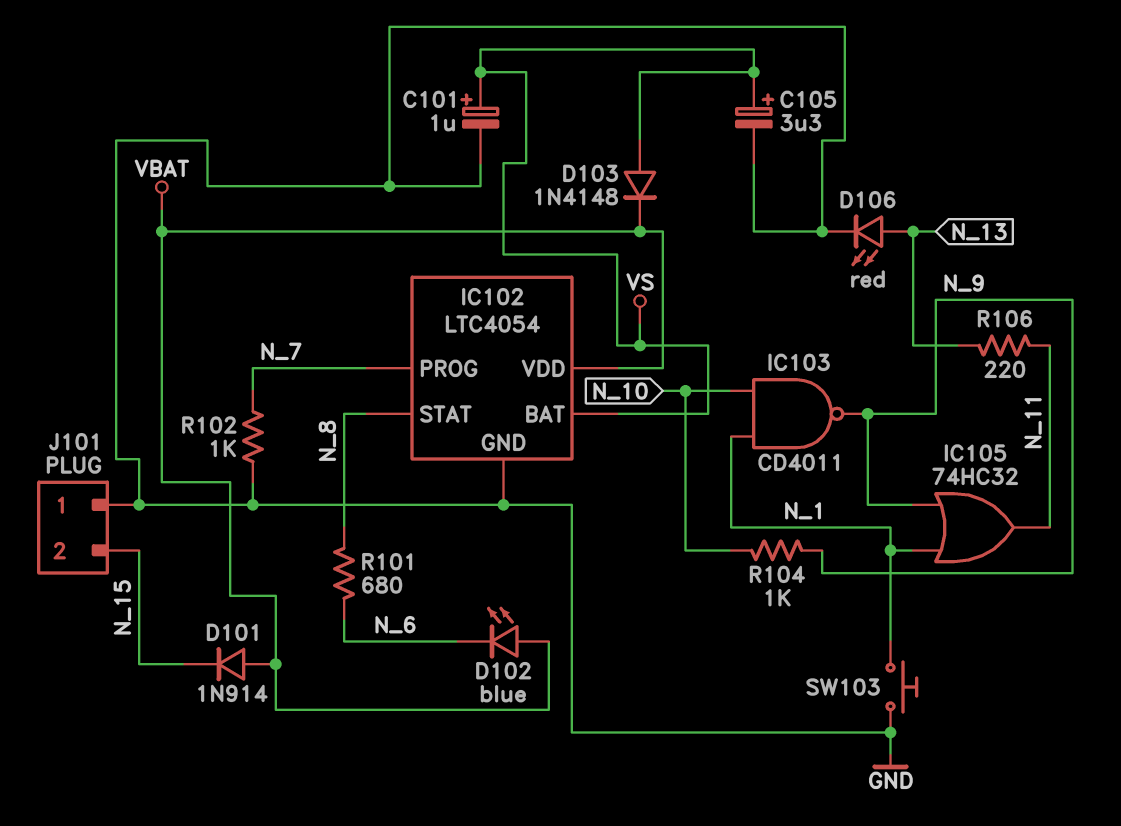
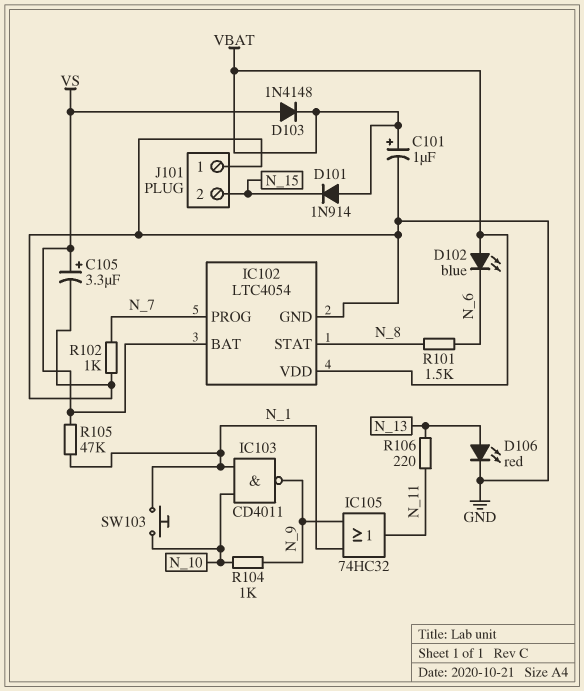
C101: 1uF (plus VS, minus GND) -> 1uF (plus VBAT, minus GND)
R101: 680 (N_6, N_8) -> 1.5k (N_6, N_8)
R105: none -> 47k (N_1, VS)
SW103: button (GND, N_1) -> button (N_1, N_10)

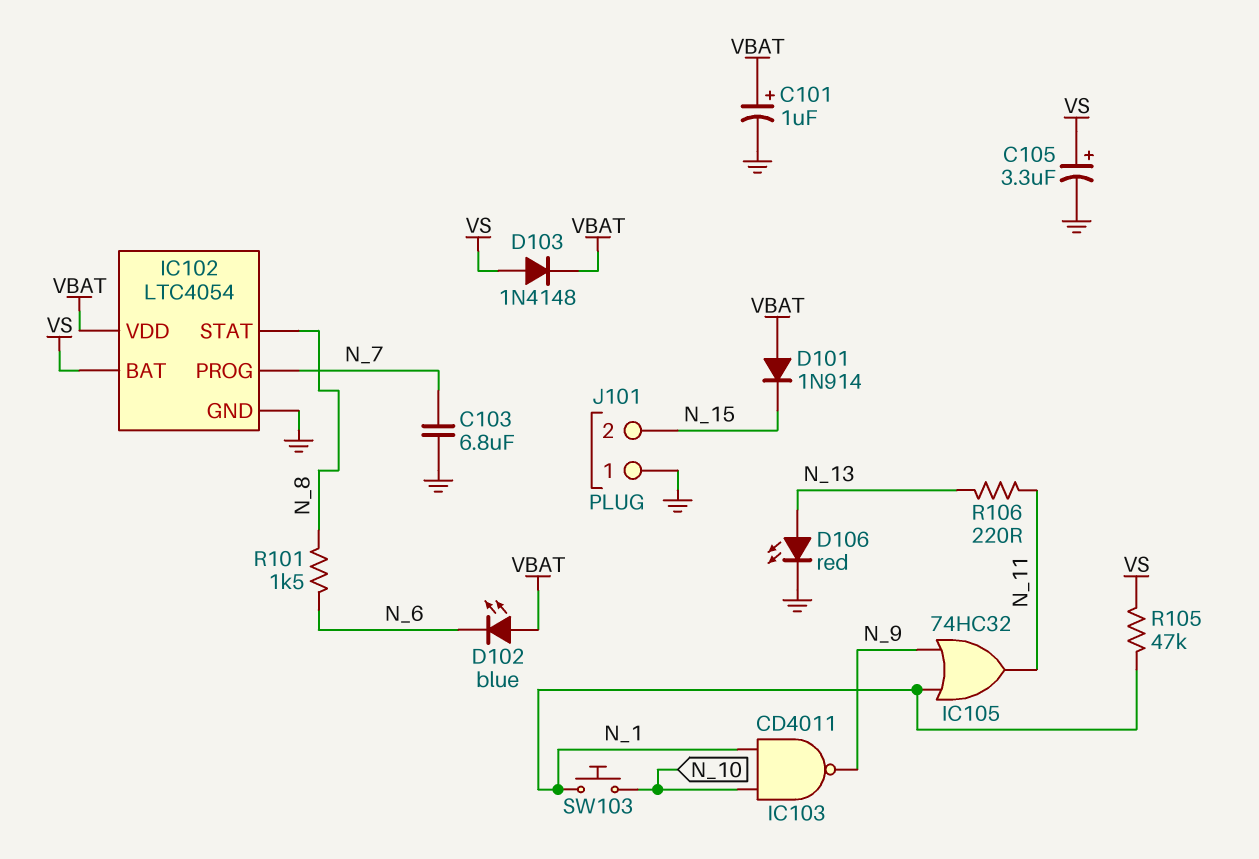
C103: none -> 6.8uF (GND, N_7)
R102: 1k (GND, N_7) -> none
R104: 1k (N_9, N_10) -> none

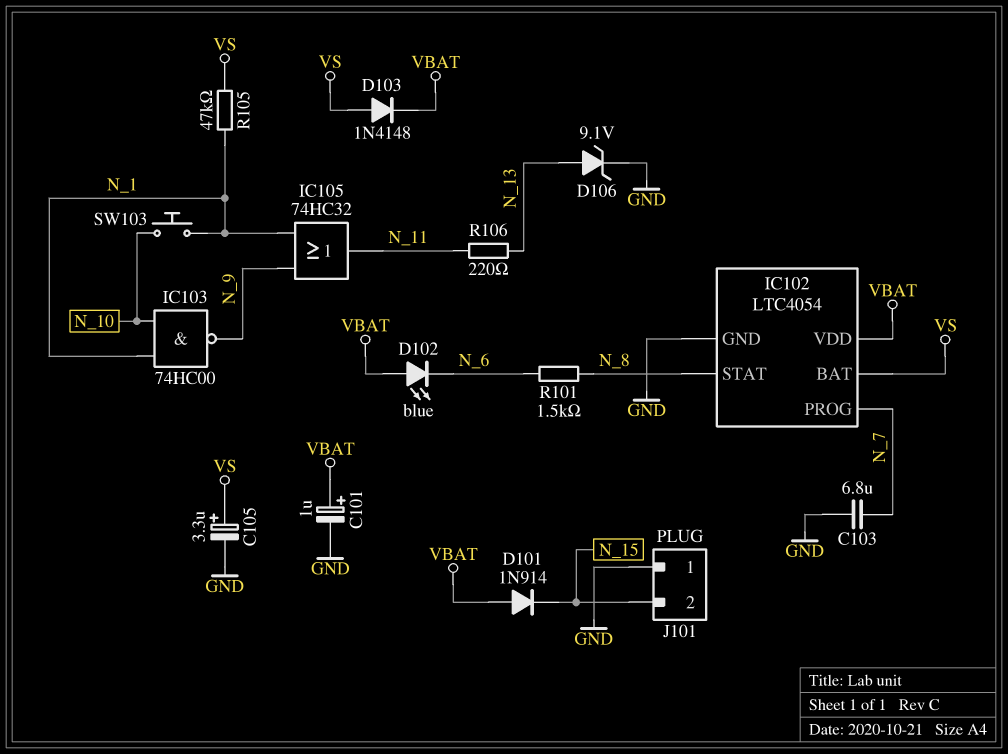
D106: LED red (A N_13, K GND) -> zener 9.1V (A N_13, K GND)
IC103: NAND CD4011 (in N_1, in N_10, out N_9) -> NAND 74HC00 (in N_1, in N_10, out N_9)

